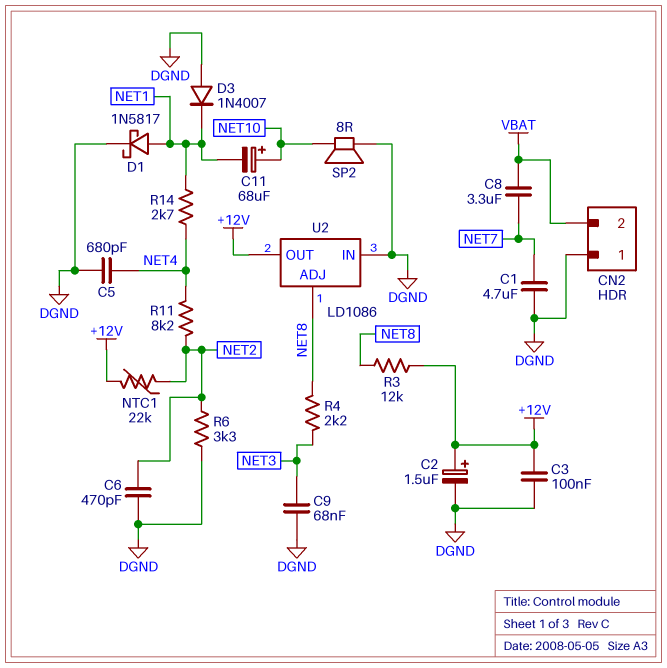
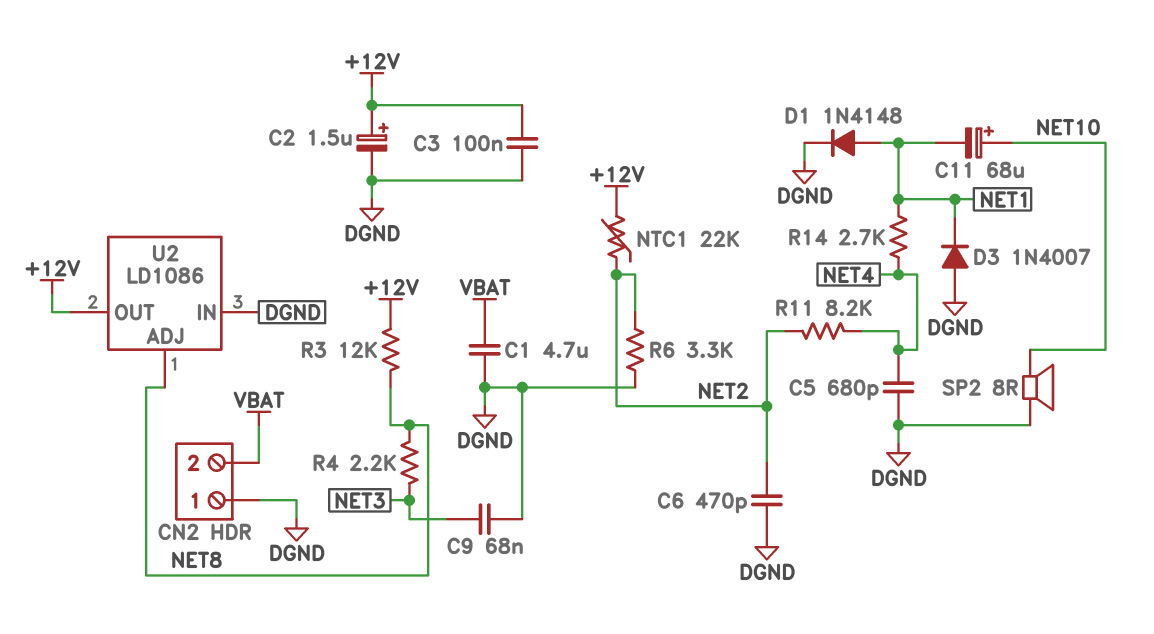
C1: 4.7uF (DGND, NET7) -> 4.7uF (DGND, VBAT)
C8: 3.3uF (NET7, VBAT) -> none
D1: schottky 1N5817 (A NET1, K DGND) -> diode 1N4148 (A NET1, K DGND)

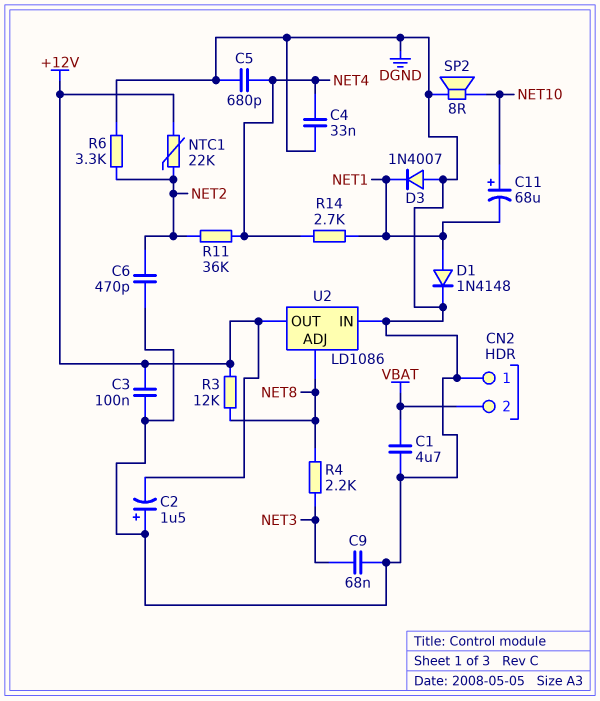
C2: 1.5uF (plus +12V, minus DGND) -> 1.5uF (plus DGND, minus +12V)
C4: none -> 33nF (DGND, NET4)
R11: 8.2k (NET2, NET4) -> 36k (NET2, NET4)

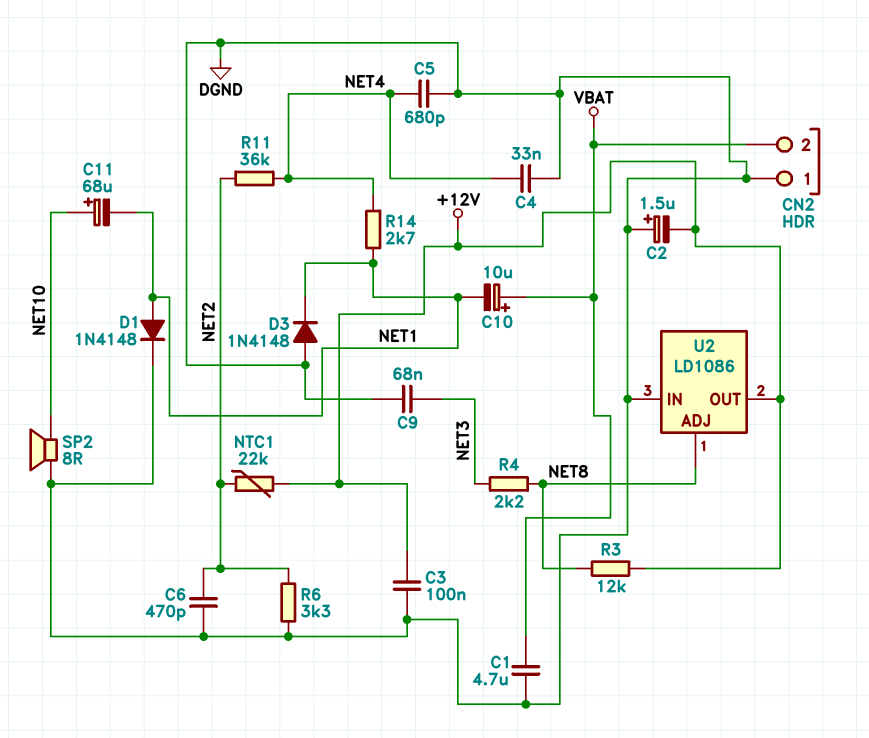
C10: none -> 10uF (plus VBAT, minus NET1)
D3: diode 1N4007 (A DGND, K NET1) -> diode 1N4148 (A DGND, K NET1)

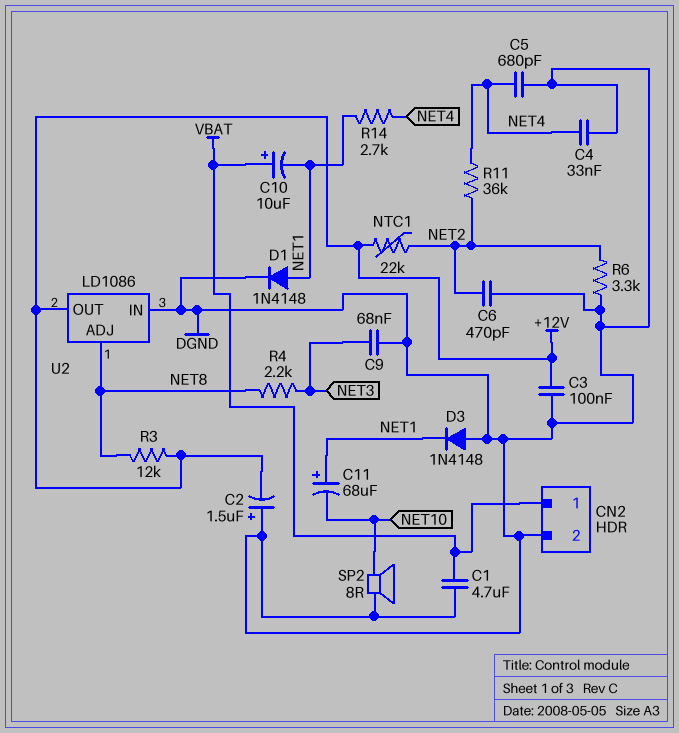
C11: 68uF (plus NET10, minus NET1) -> 68uF (plus NET1, minus NET10)
CN2 pin 1: DGND -> VBAT
CN2 pin 2: VBAT -> DGND

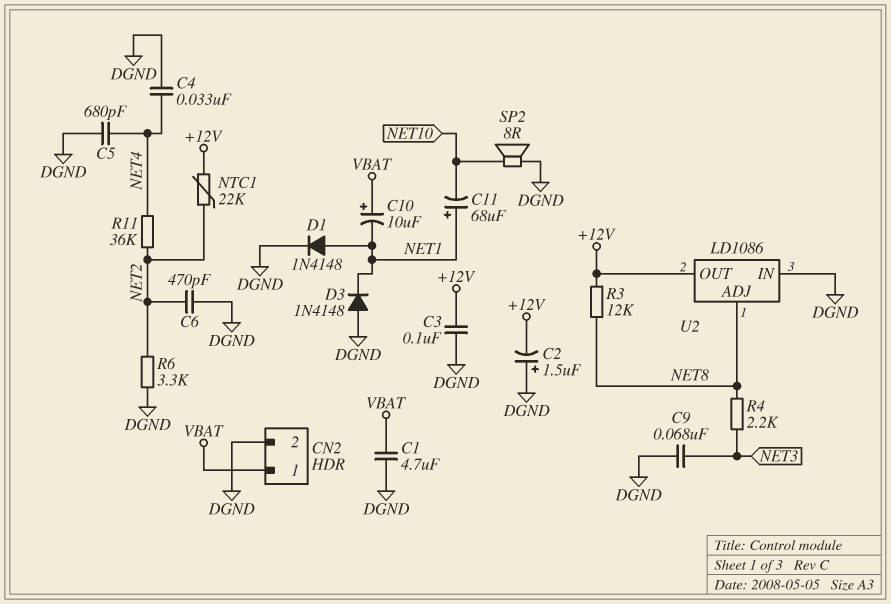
R14: 2.7k (NET1, NET4) -> none

